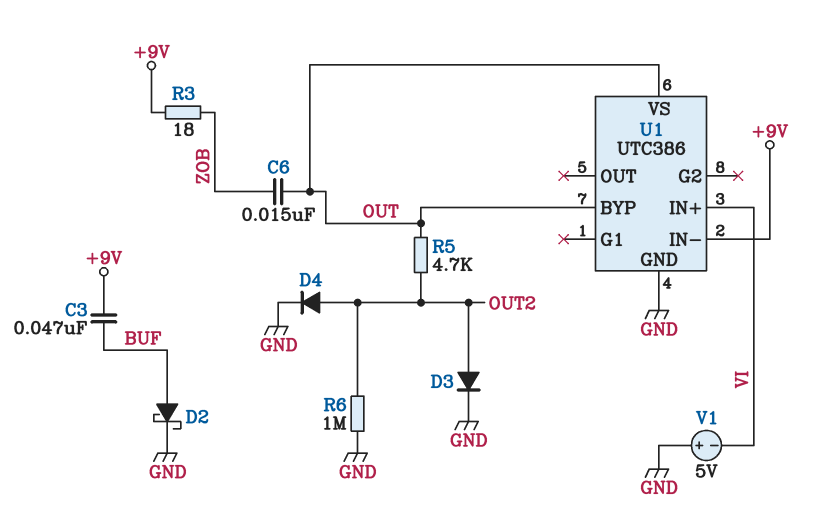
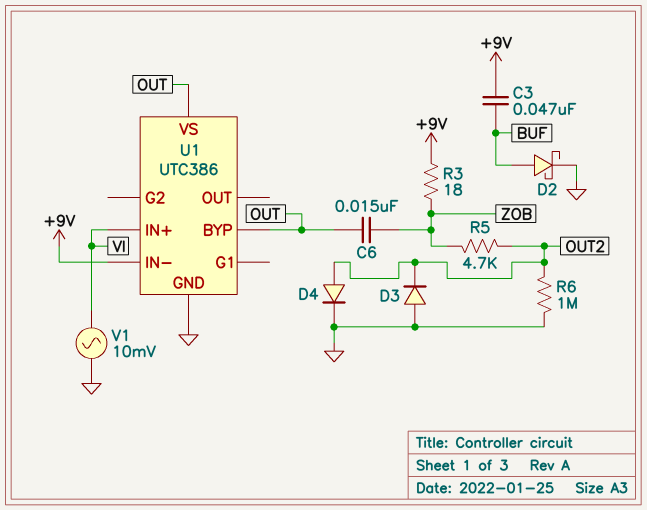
D3: diode (A OUT2, K GND) -> diode (A GND, K OUT2)
R5: 4.7k (OUT, OUT2) -> 4.7k (OUT2, ZOB)
V1: 5V (plus GND, minus VI) -> AC 10mV (GND, VI)

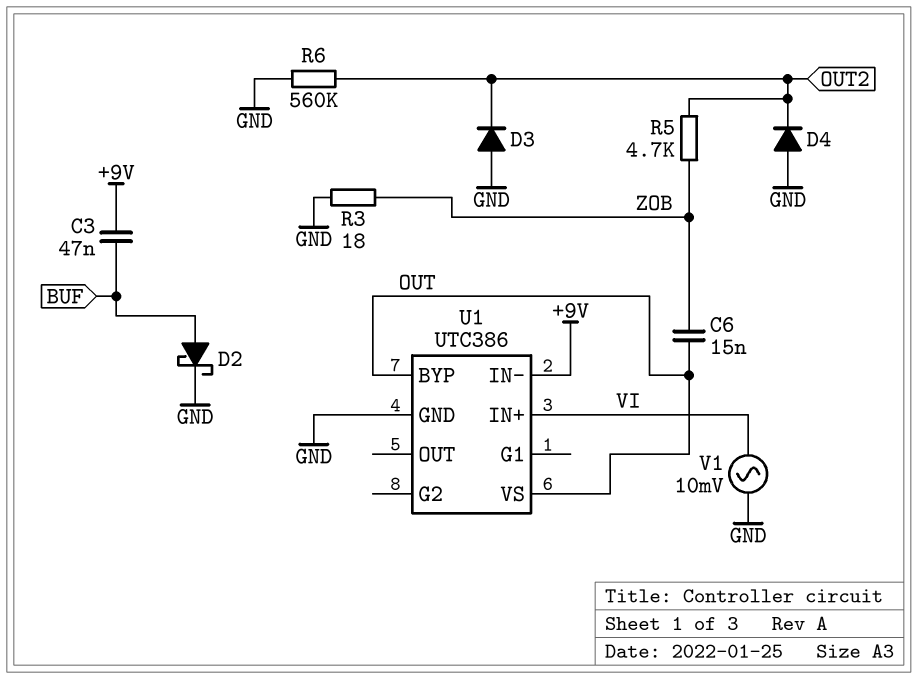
D4: diode (A OUT2, K GND) -> diode (A GND, K OUT2)
R3: 18 (+9V, ZOB) -> 18 (GND, ZOB)
R6: 1M (GND, OUT2) -> 560k (GND, OUT2)

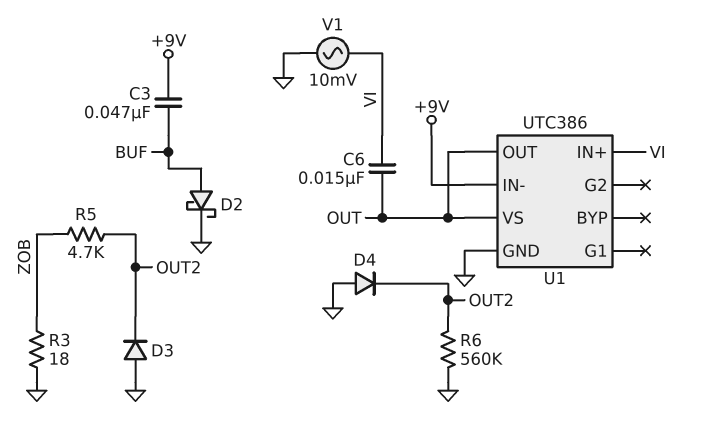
C6: 15nF (OUT, ZOB) -> 15nF (OUT, VI)
U1 pin BYP: OUT -> none
U1 pin OUT: none -> OUT

